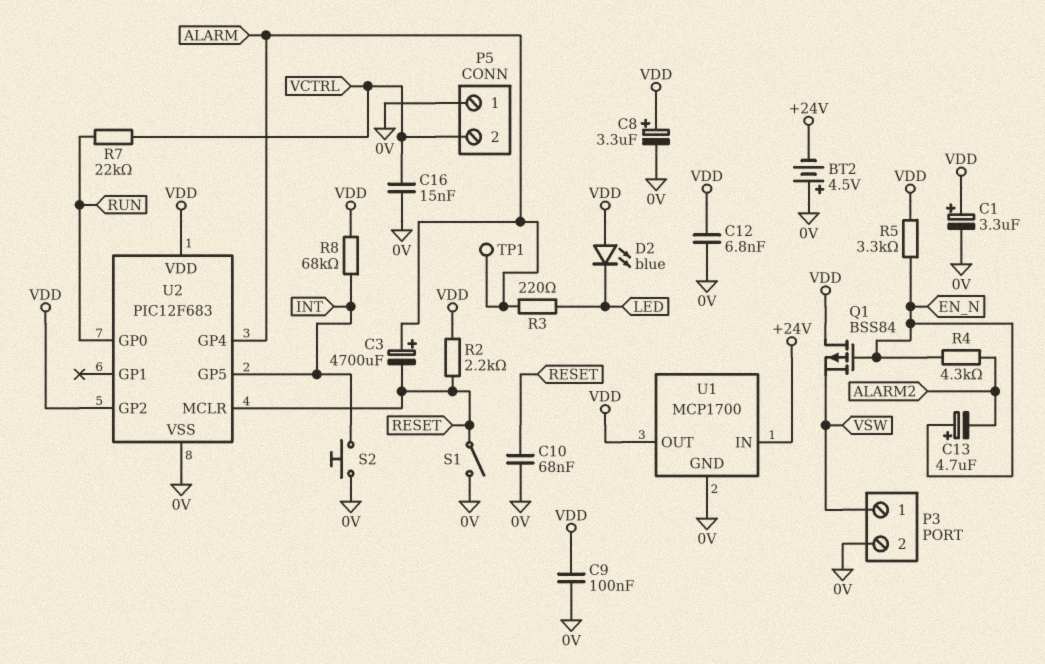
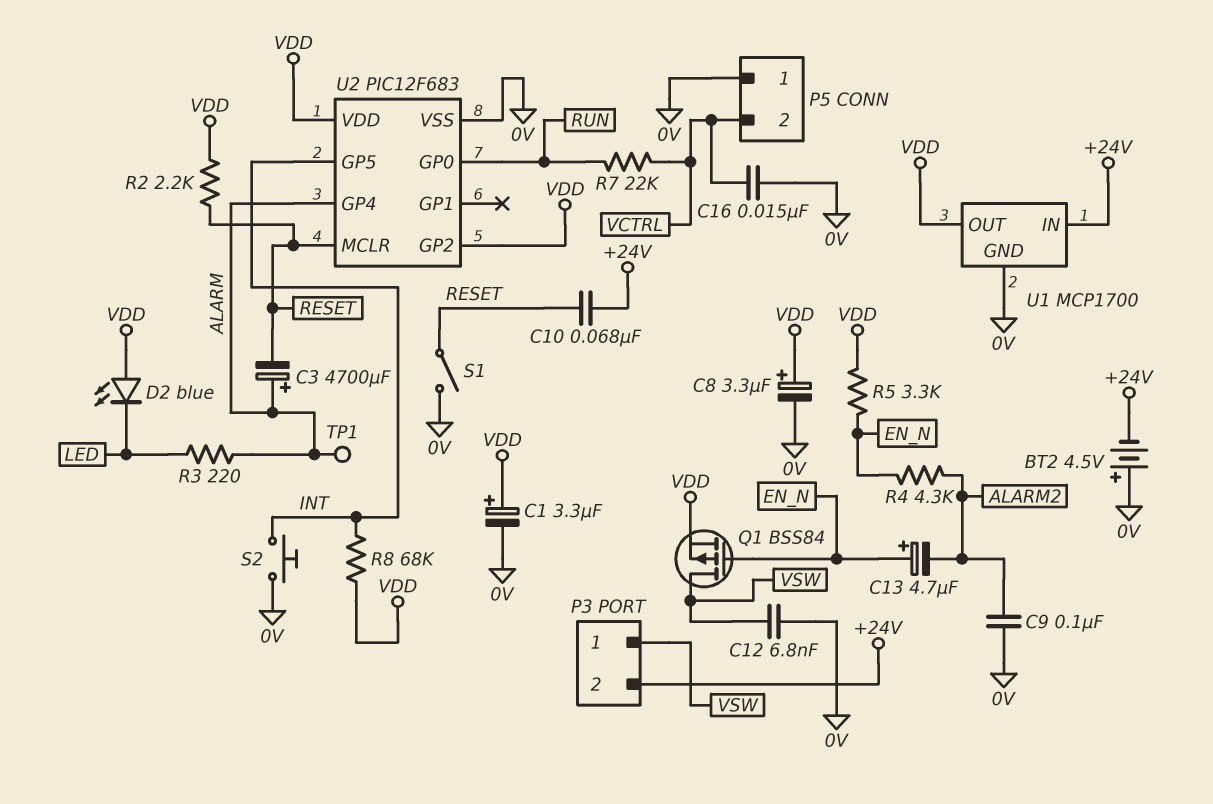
C9: 100nF (0V, VDD) -> 100nF (0V, ALARM2)
C10: 68nF (0V, RESET) -> 68nF (+24V, RESET)
C12: 6.8nF (0V, VDD) -> 6.8nF (0V, VSW)
P3 pin 2: 0V -> +24V
Q1: PMOS BSS84 (G EN_N, D VDD, S VSW) -> PMOS BSS84 (G EN_N, D VSW, S VDD)

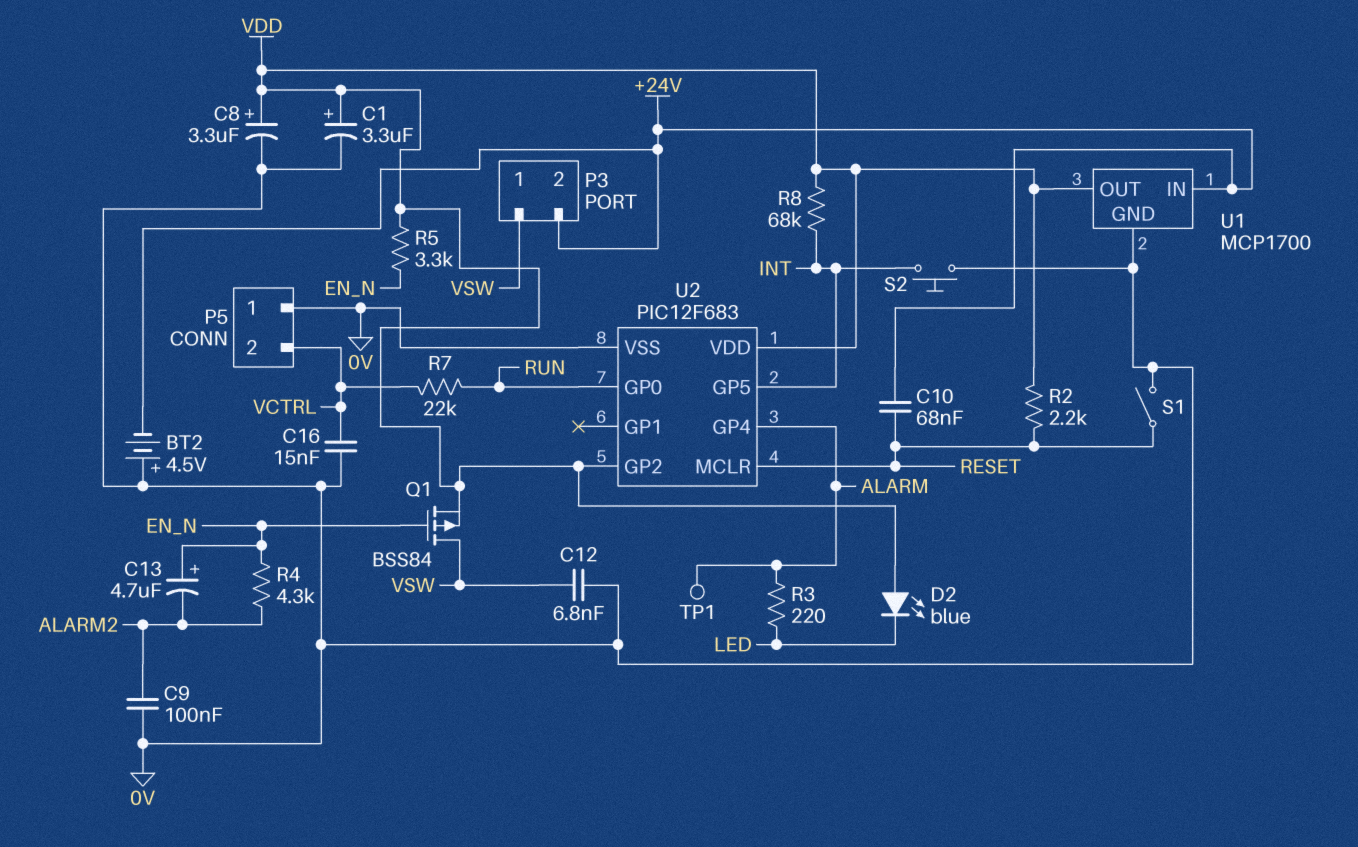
C3: 4700uF (plus ALARM, minus RESET) -> none

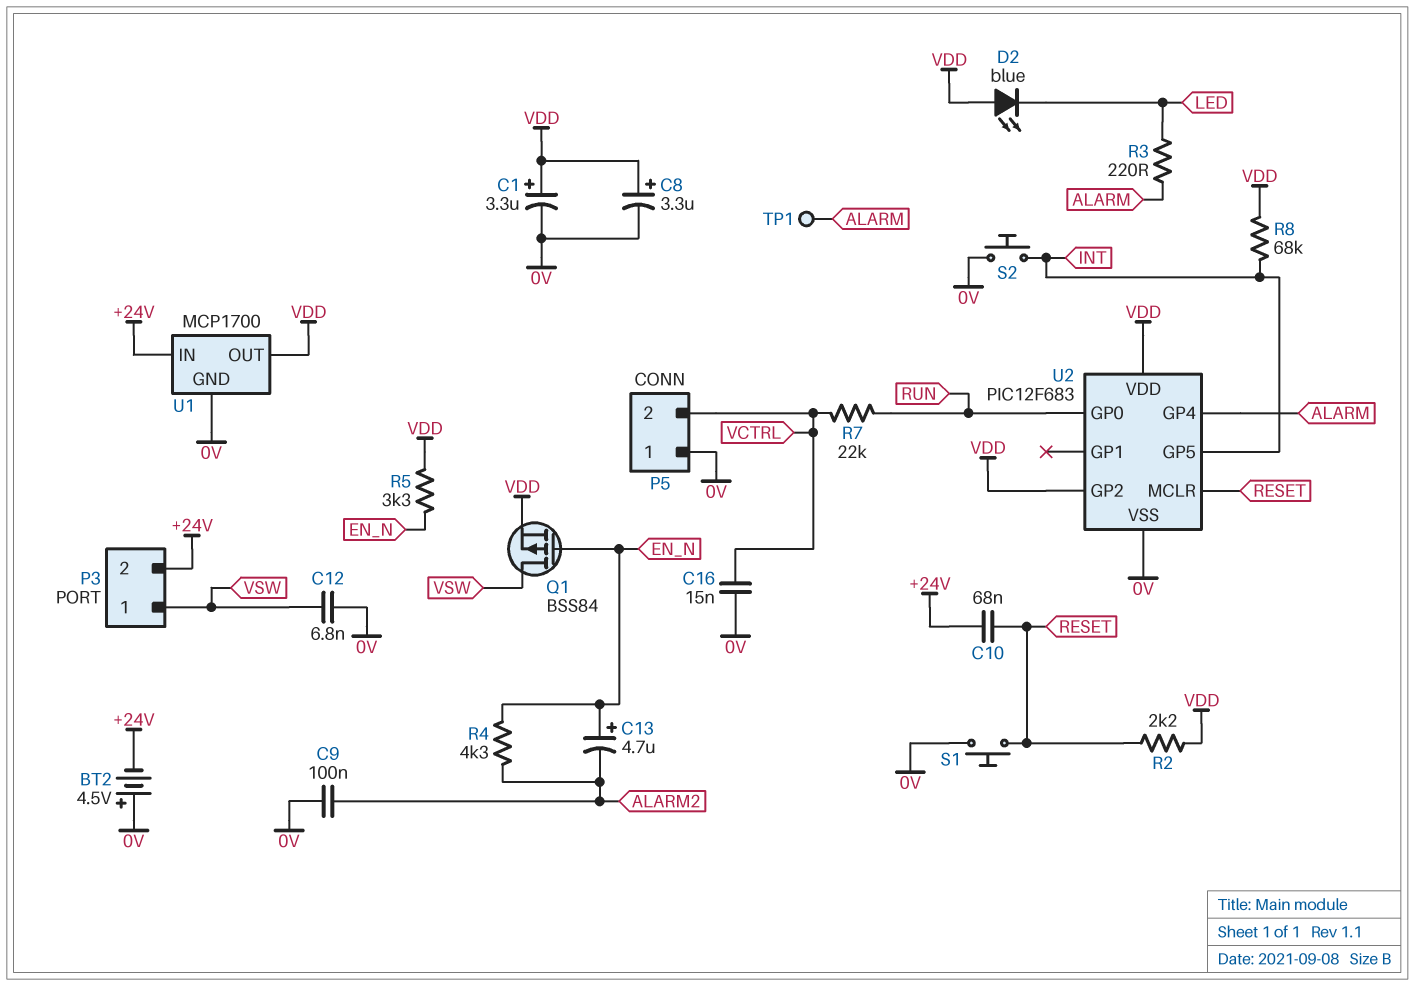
S1: switch (0V, RESET) -> button (0V, RESET)

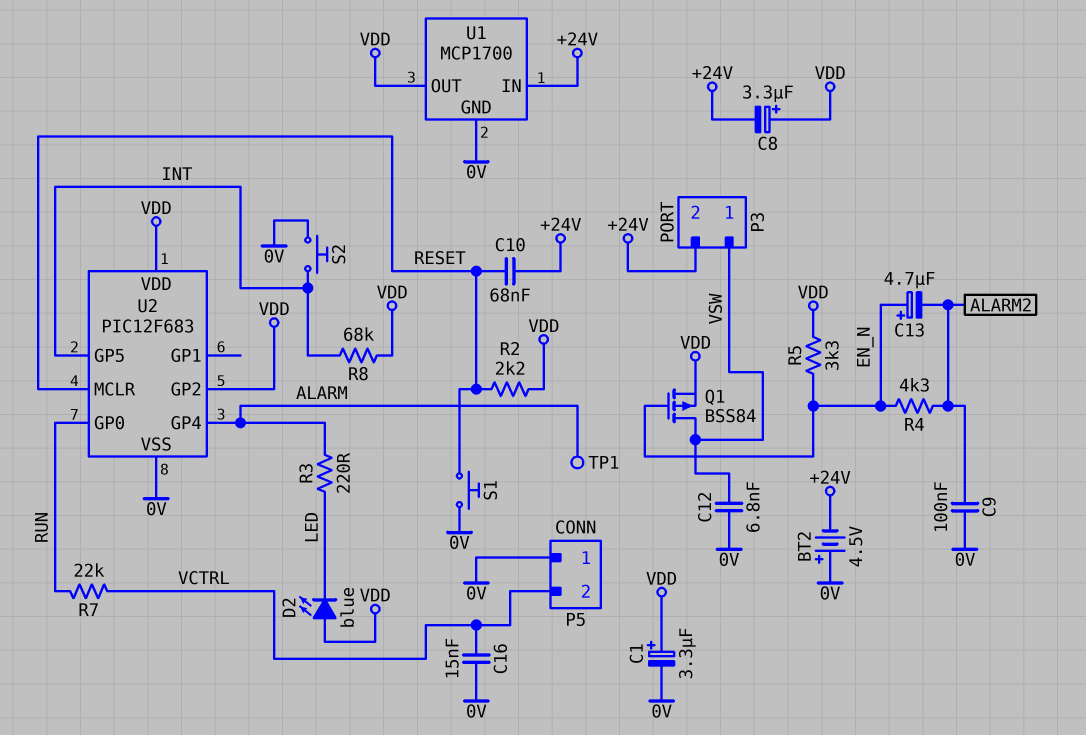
C8: 3.3uF (plus VDD, minus 0V) -> 3.3uF (plus VDD, minus +24V)

